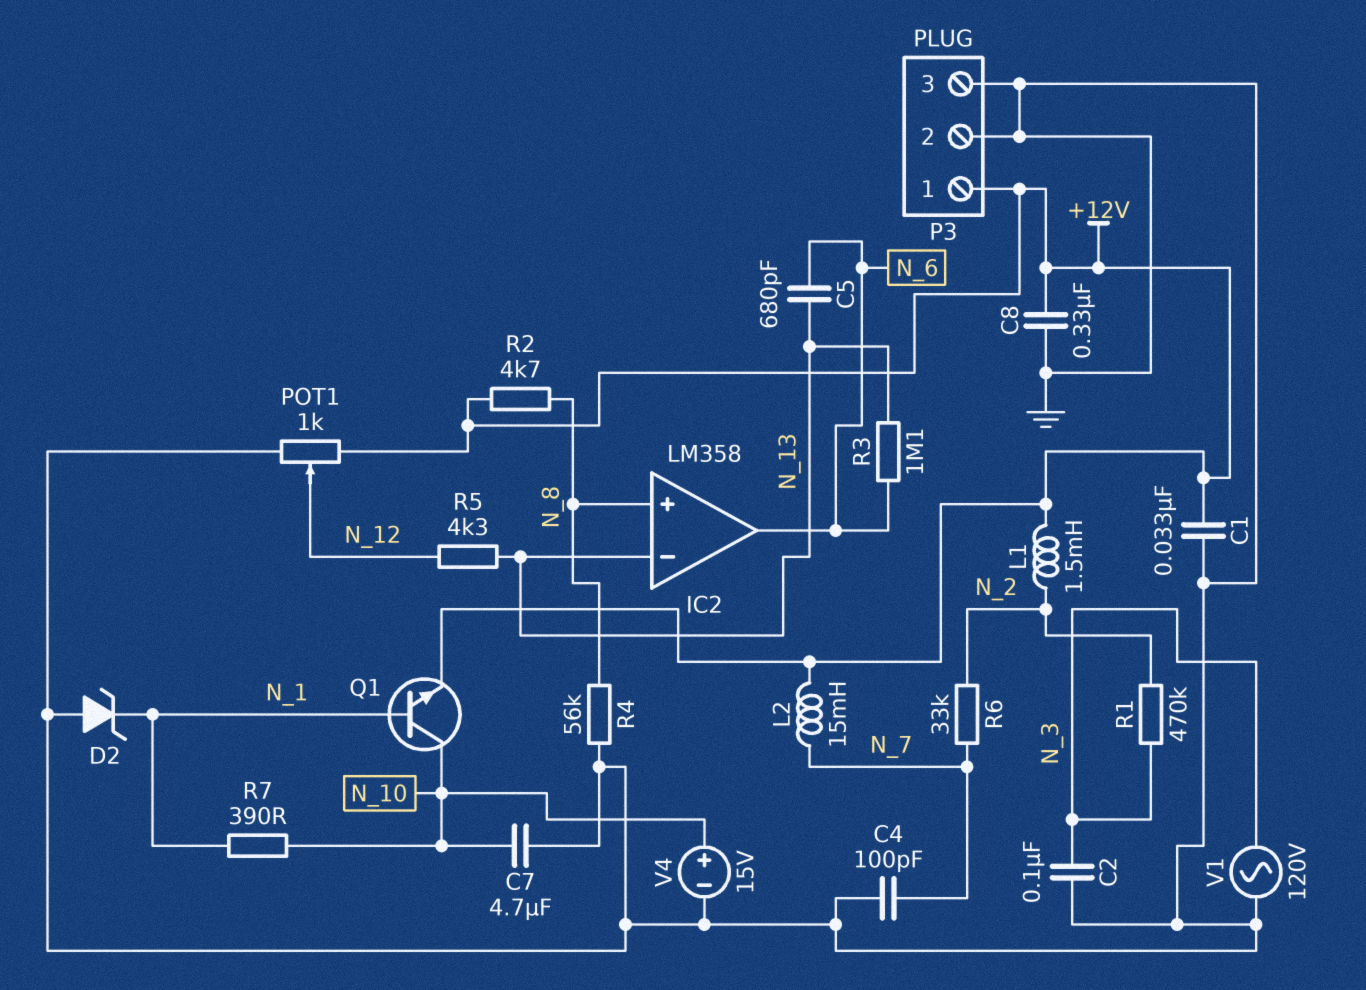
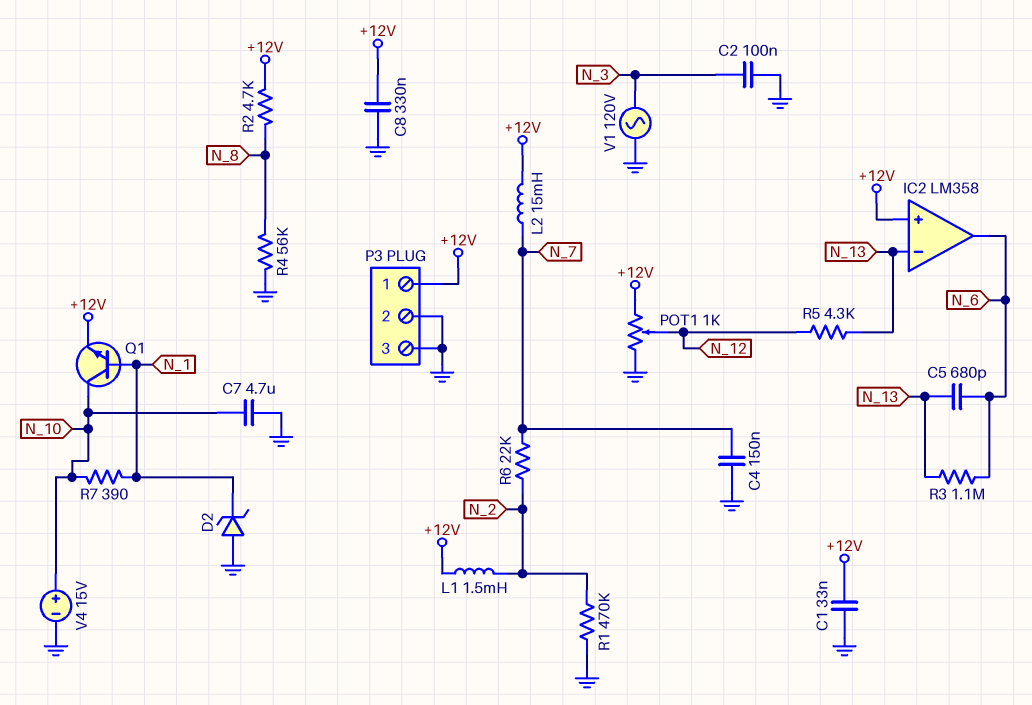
C4: 100pF (GND, N_7) -> 150nF (GND, N_7)
IC2 pin in+: N_8 -> +12V
R1: 470k (N_2, N_3) -> 470k (GND, N_2)
R6: 33k (N_2, N_7) -> 22k (N_2, N_7)

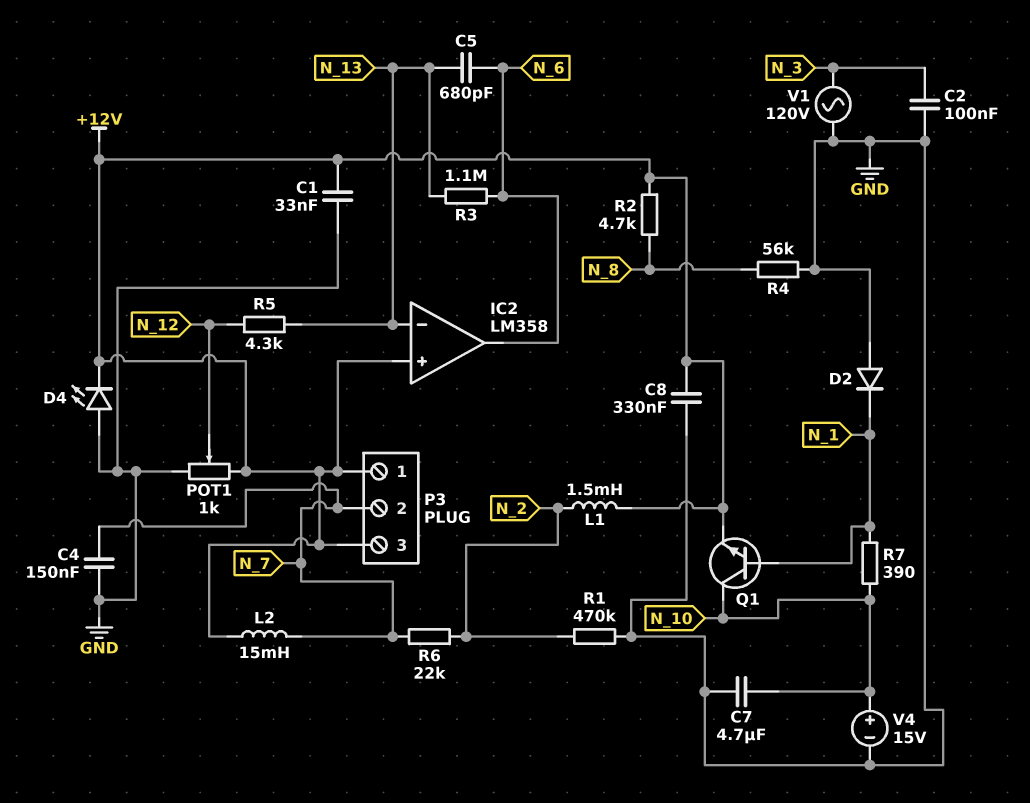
D2: zener (A GND, K N_1) -> diode (A GND, K N_1)
D4: none -> LED (A GND, K +12V)
P3 pin 2: GND -> N_7
P3 pin 3: GND -> +12V

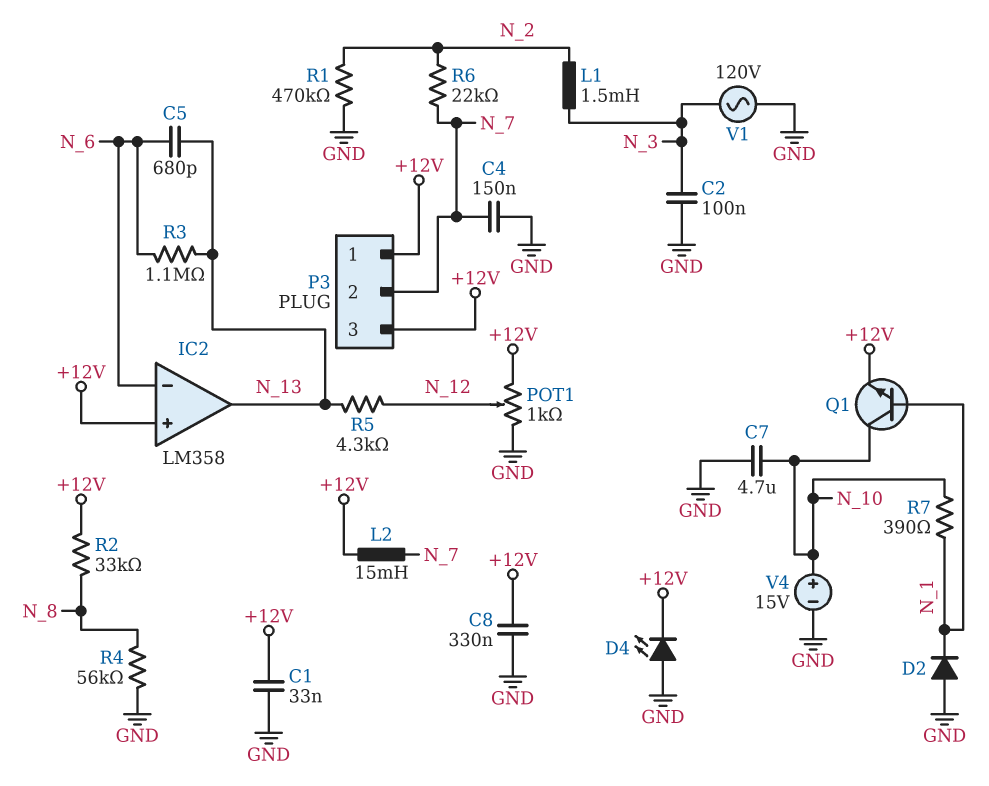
IC2 pin in-: N_13 -> N_6
IC2 pin out: N_6 -> N_13
L1: 1.5mH (+12V, N_2) -> 1.5mH (N_2, N_3)
R2: 4.7k (+12V, N_8) -> 33k (+12V, N_8)

